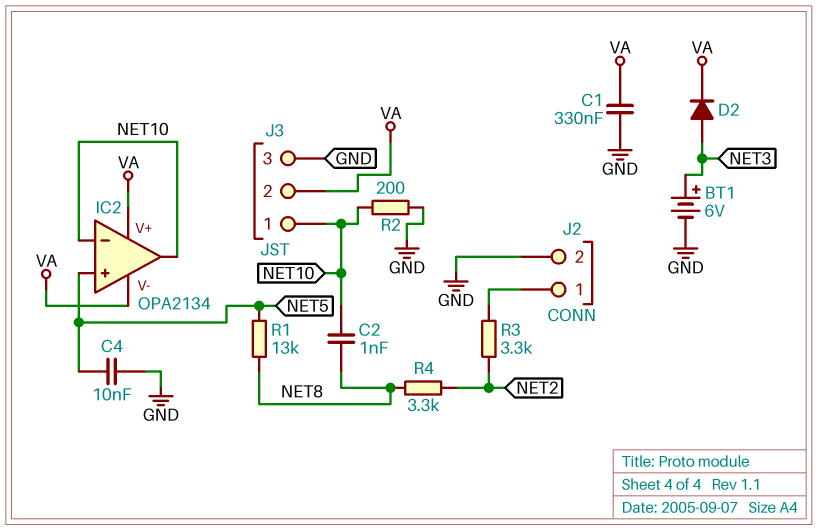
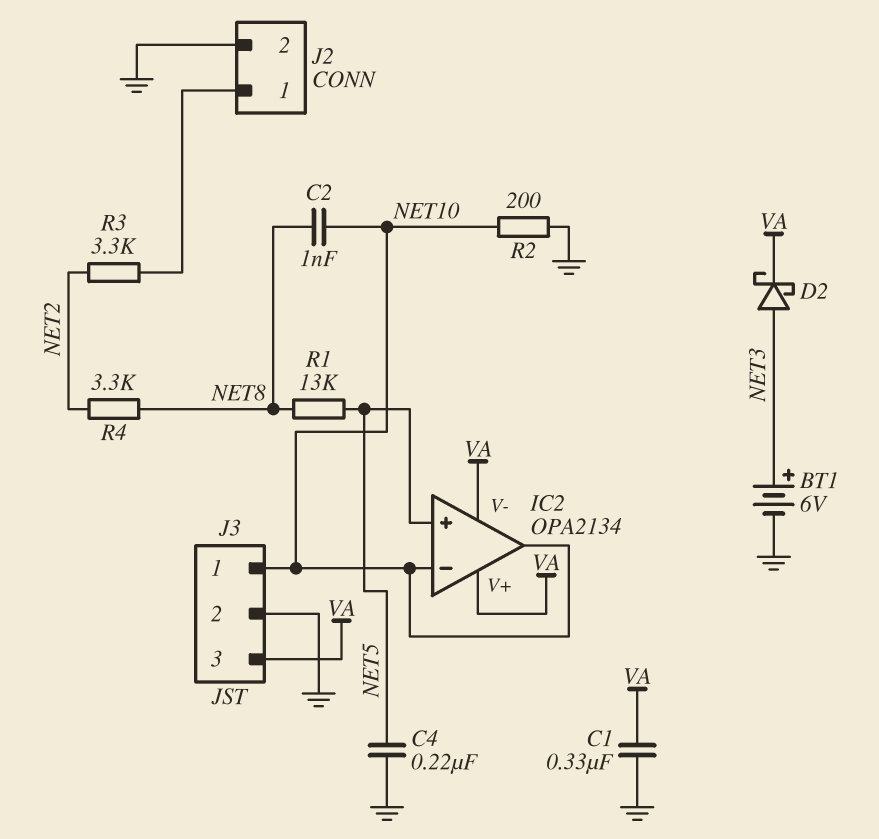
C4: 10nF (GND, NET5) -> 220nF (GND, NET5)
D2: diode (A NET3, K VA) -> schottky (A NET3, K VA)
J3 pin 2: VA -> GND
J3 pin 3: GND -> VA

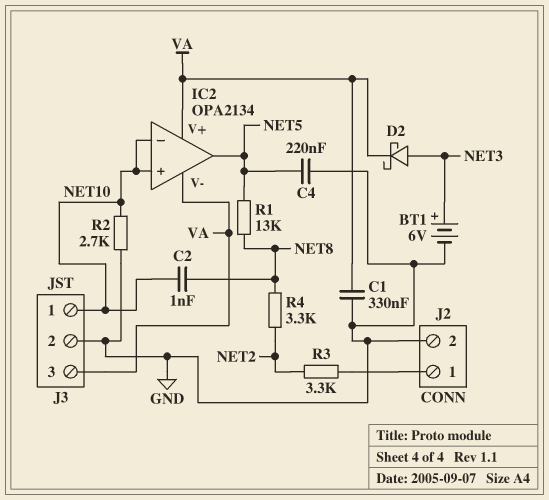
IC2 pin in+: NET5 -> NET10
IC2 pin out: NET10 -> NET5
R2: 200 (GND, NET10) -> 2.7k (GND, NET10)

